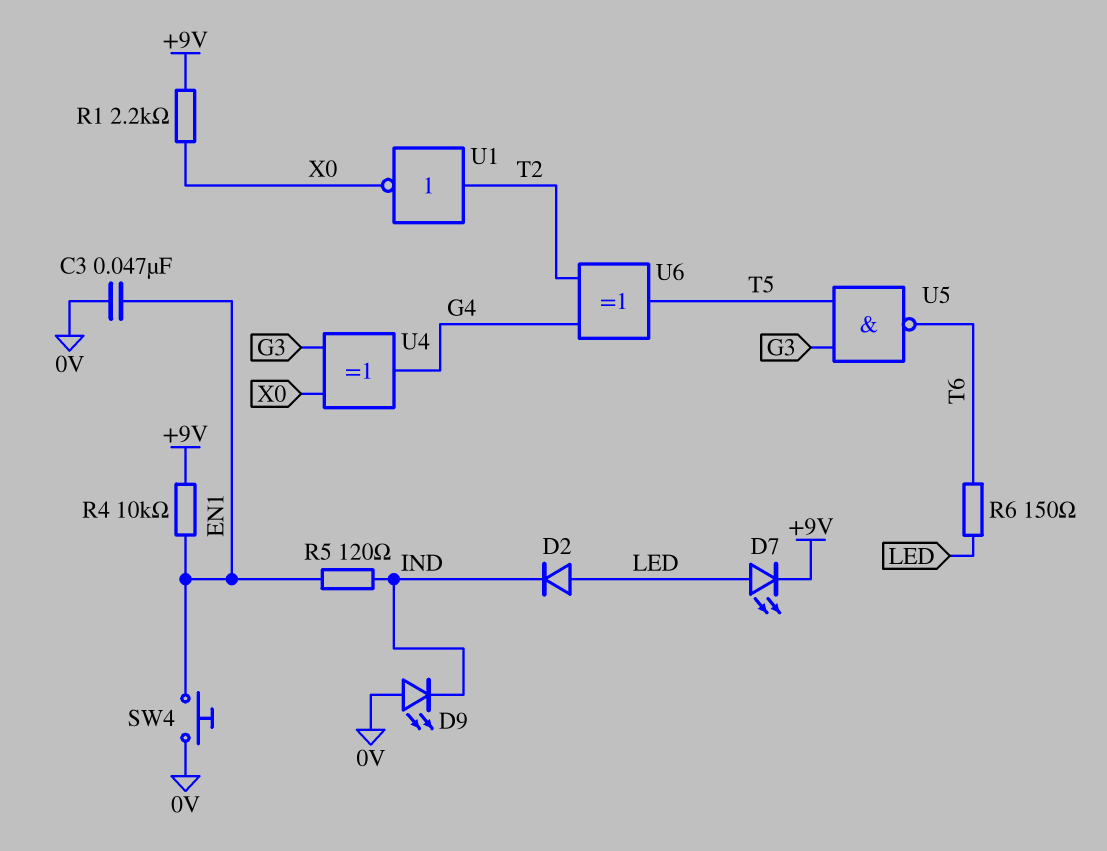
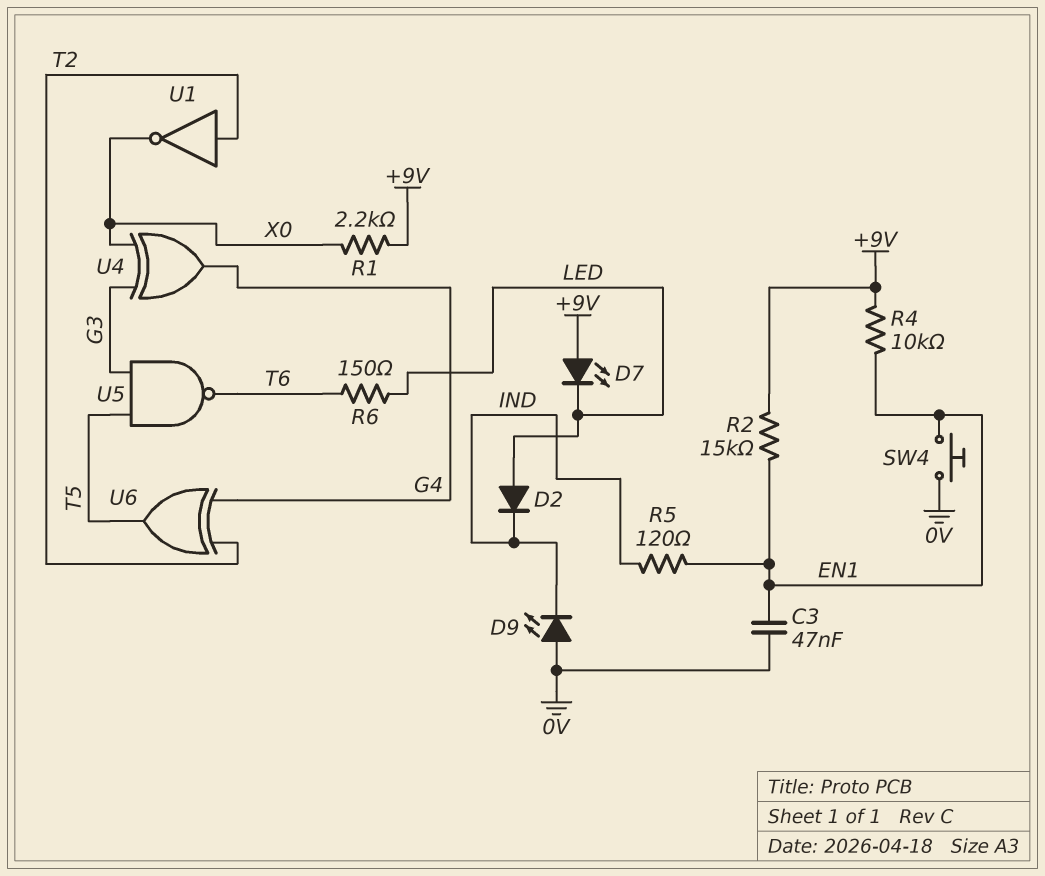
D7: LED (A LED, K +9V) -> LED (A +9V, K LED)
R2: none -> 15k (+9V, EN1)

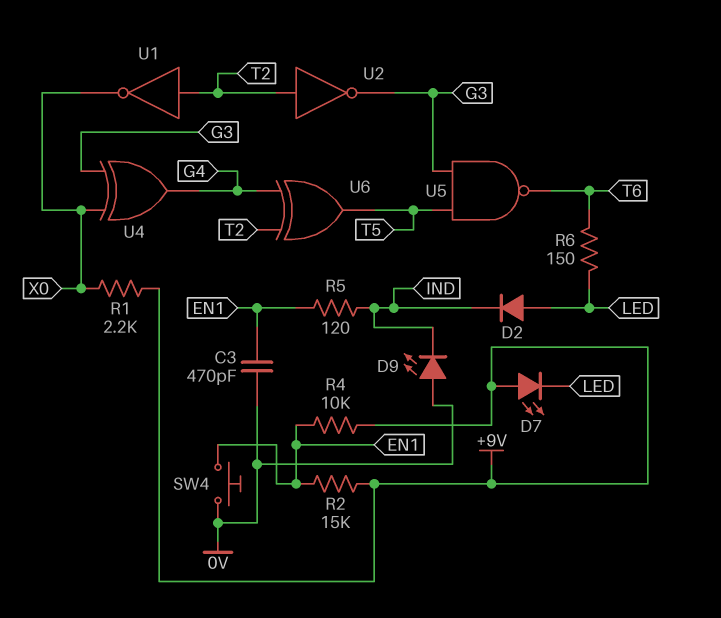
C3: 47nF (0V, EN1) -> 470pF (0V, EN1)
U2: none -> NOT (in T2, out G3)

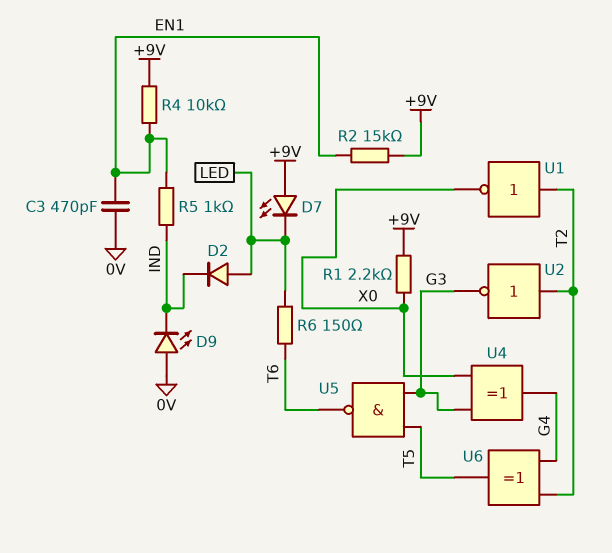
R5: 120 (EN1, IND) -> 1k (EN1, IND)
SW4: button (0V, EN1) -> none

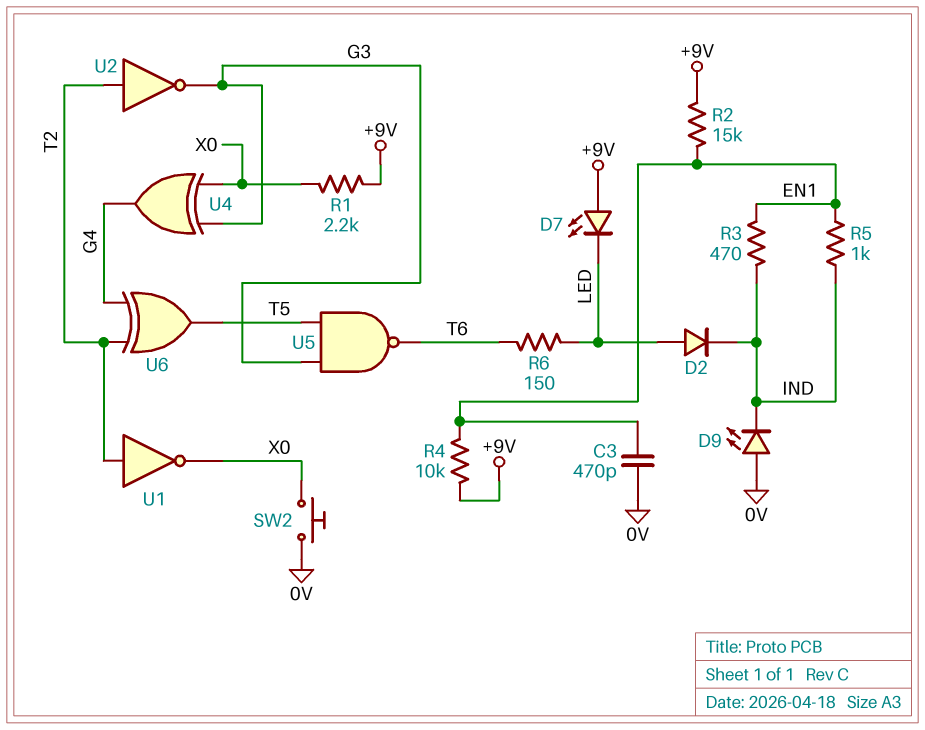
R3: none -> 470 (EN1, IND)
SW2: none -> button (0V, X0)

